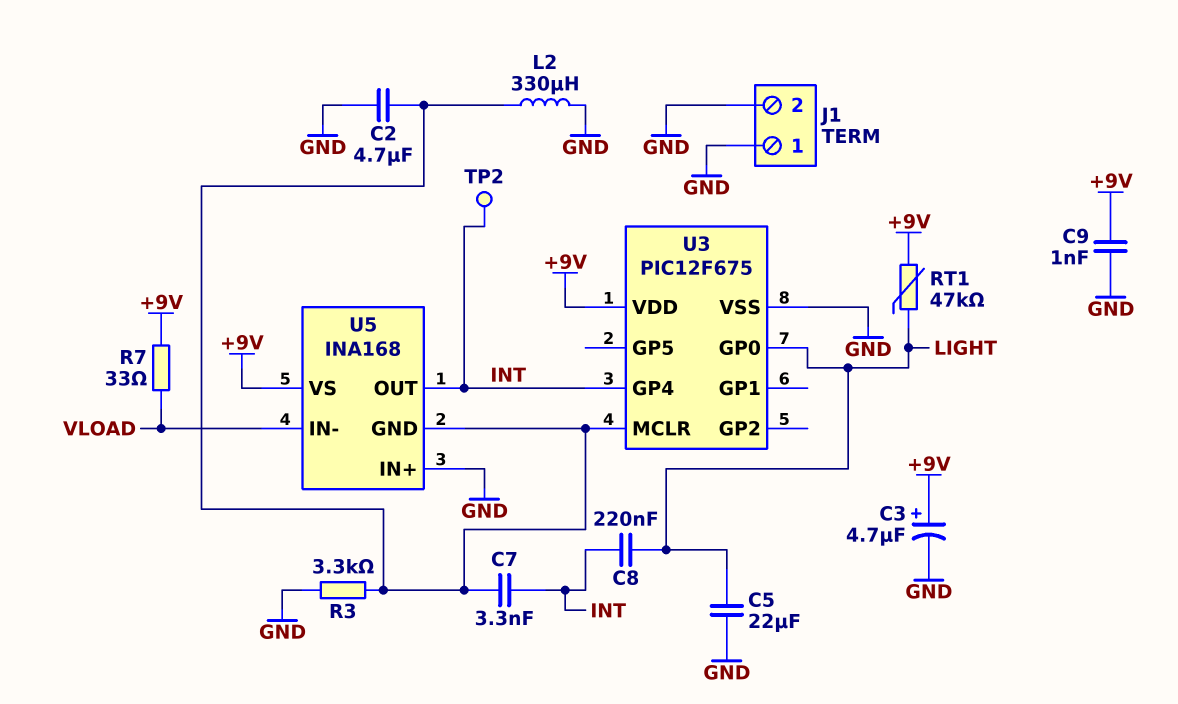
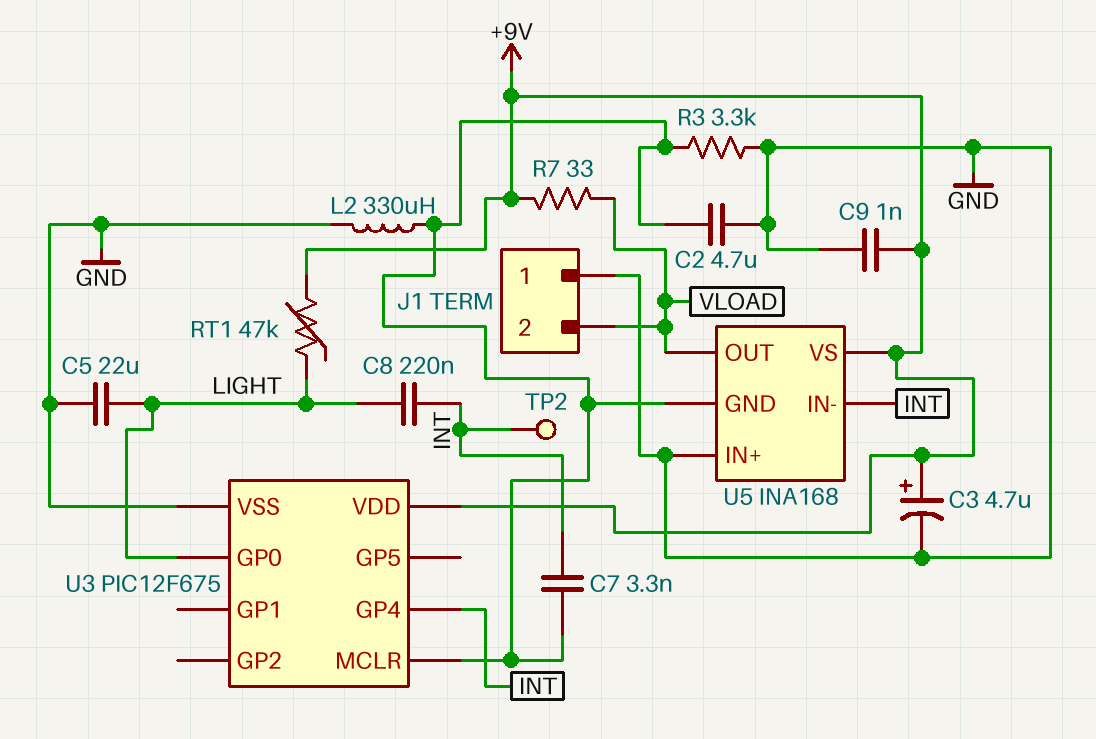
J1 pin 2: GND -> VLOAD
U5 pin IN-: VLOAD -> INT
U5 pin OUT: INT -> VLOAD

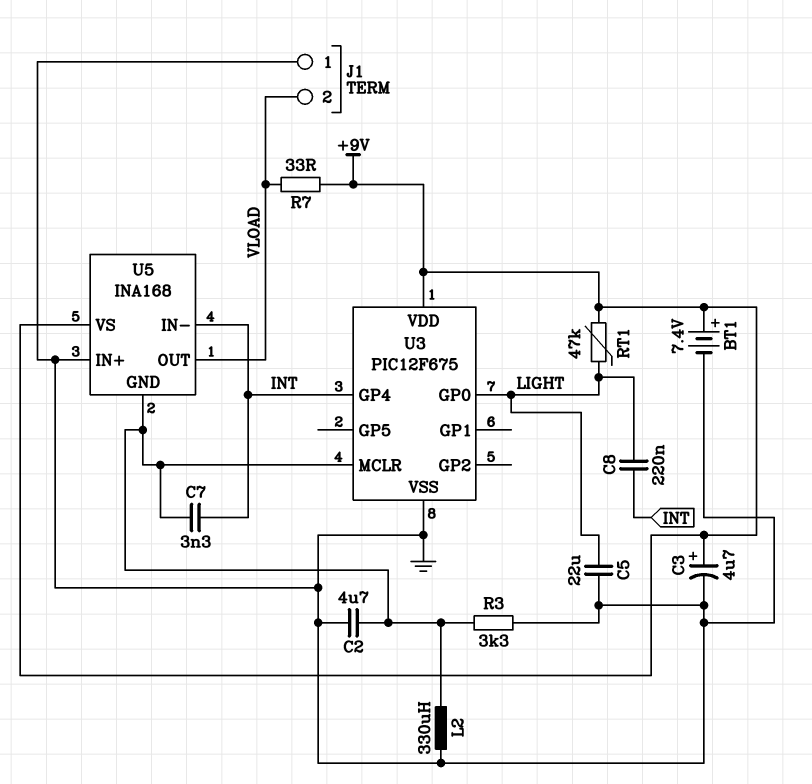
BT1: none -> 7.4V (plus +9V, minus GND)
C9: 1nF (+9V, GND) -> none
TP2: test point (INT) -> none

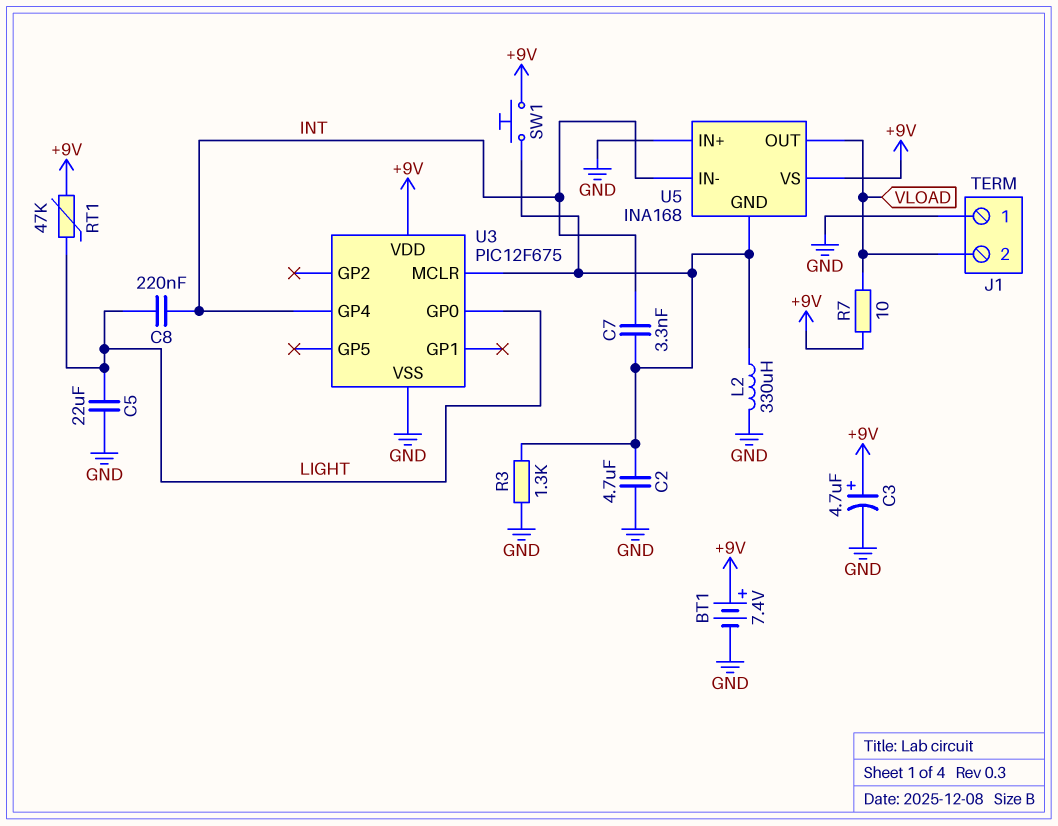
R3: 3.3k (GND, U3/MCLR) -> 1.3k (GND, U3/MCLR)
R7: 33 (+9V, VLOAD) -> 10 (+9V, VLOAD)
SW1: none -> button (+9V, U3/MCLR)

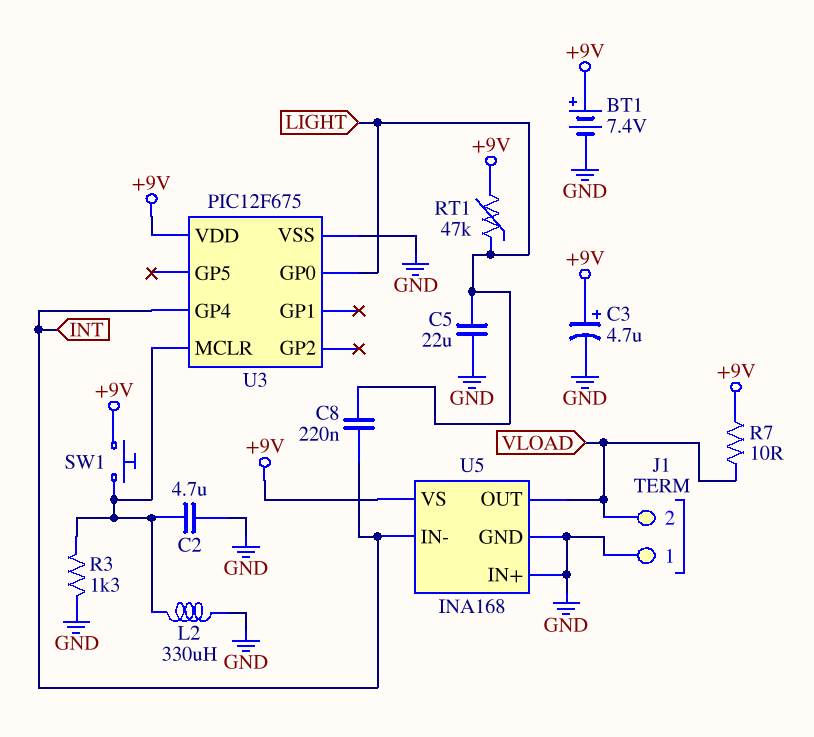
C7: 3.3nF (INT, U3/MCLR) -> none
U5 pin GND: U3/MCLR -> GND

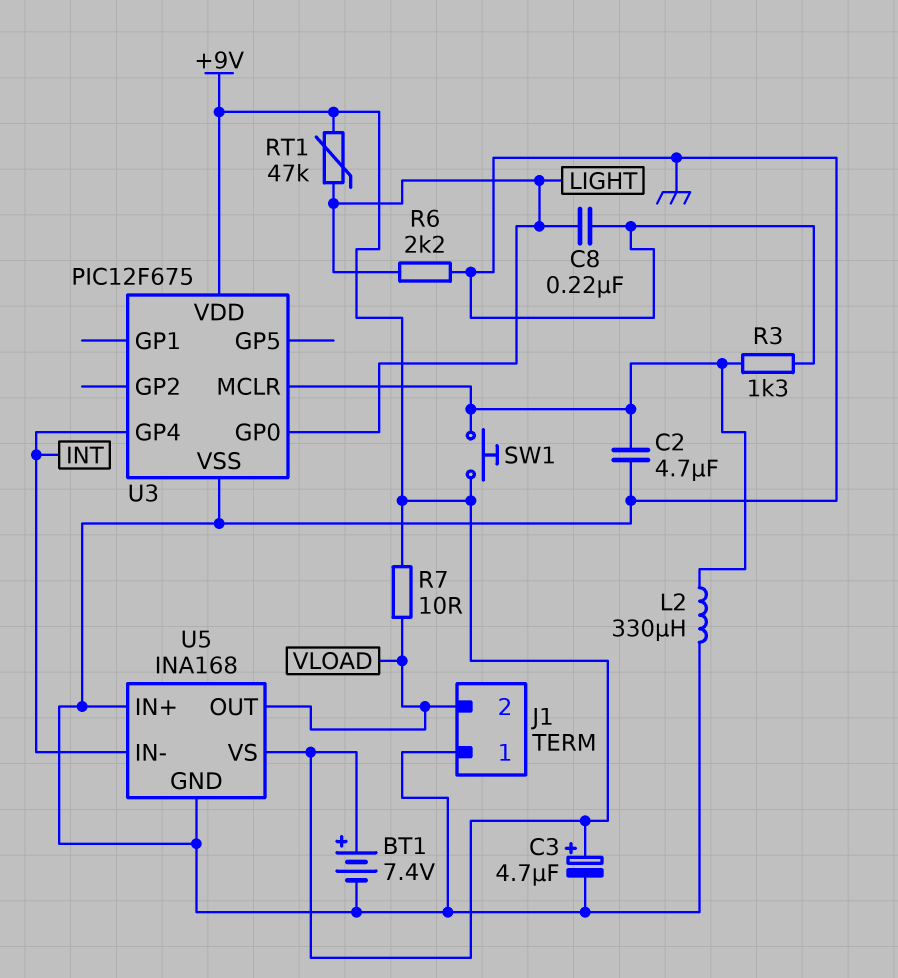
C5: 22uF (GND, LIGHT) -> none
C8: 220nF (INT, LIGHT) -> 220nF (GND, LIGHT)
R6: none -> 2.2k (GND, LIGHT)

